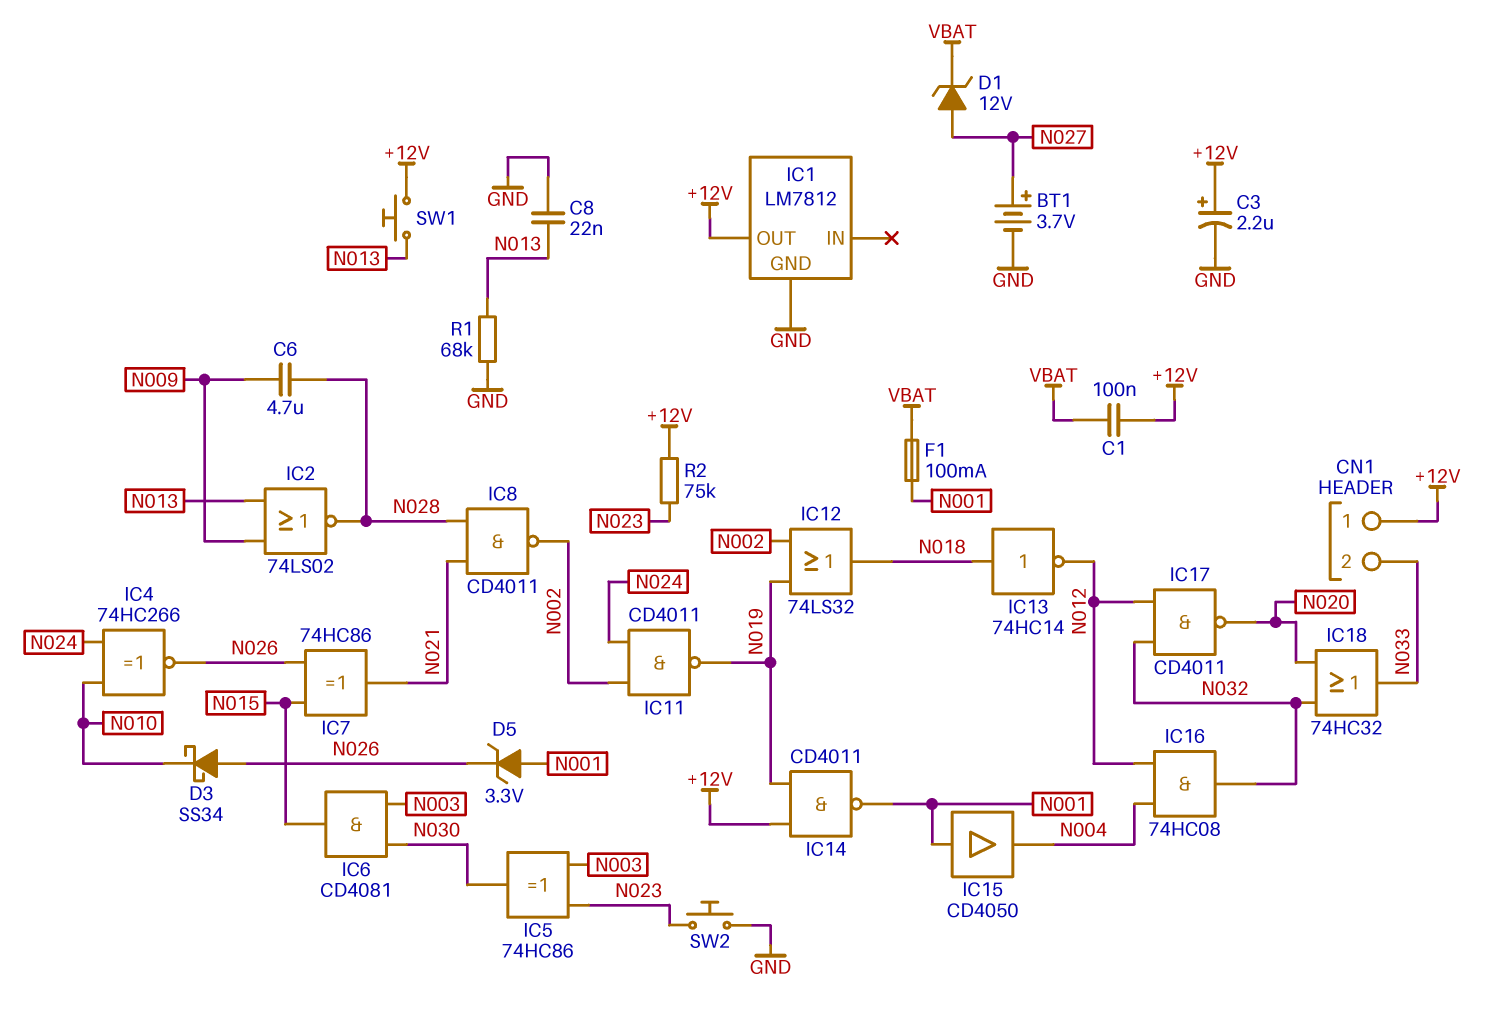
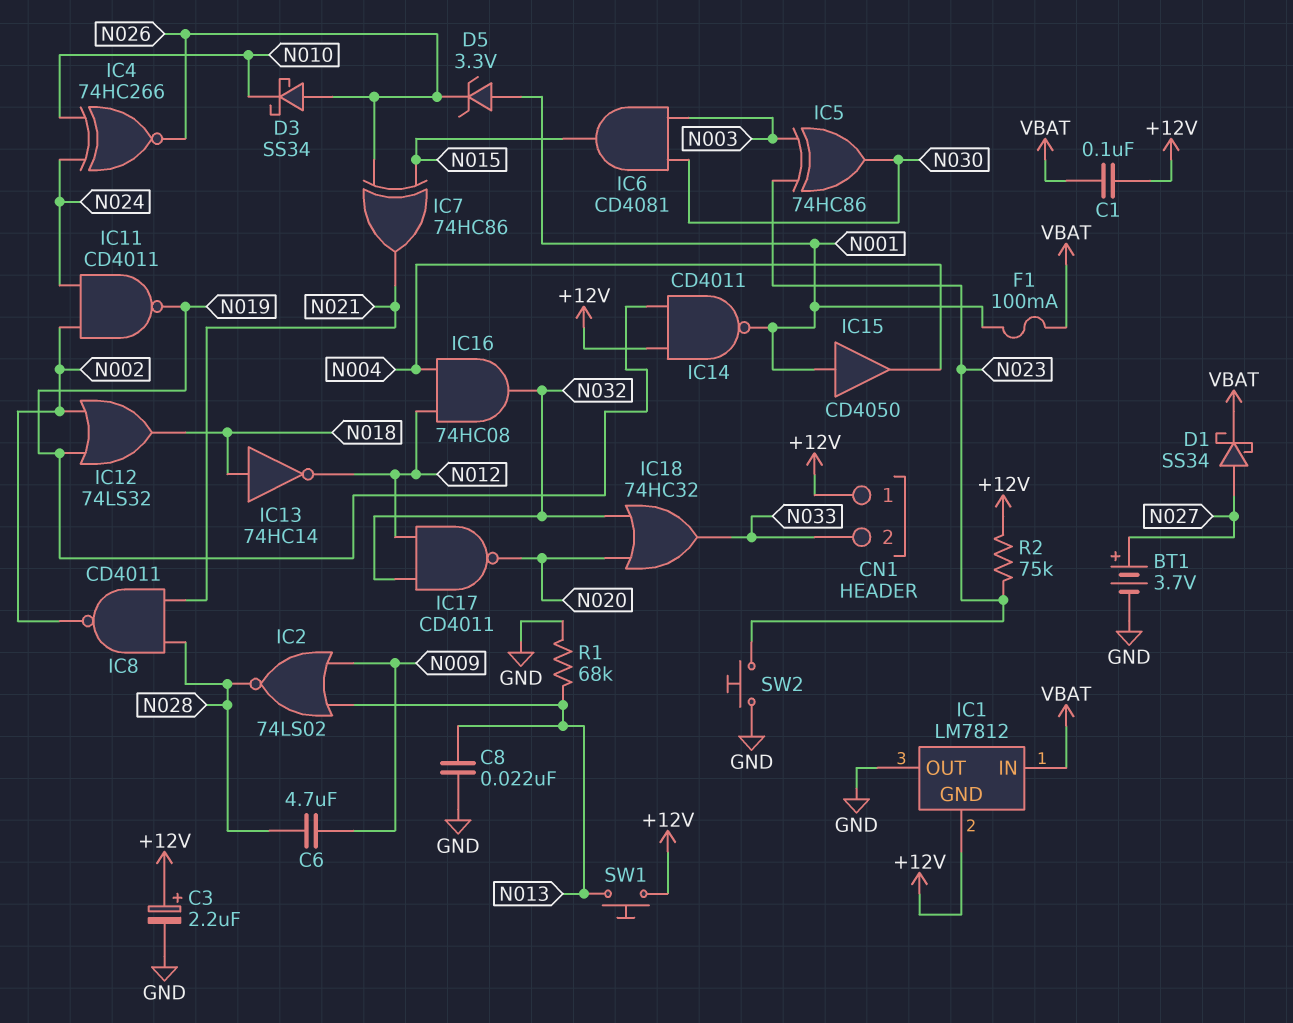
D1: zener 12V (A N027, K VBAT) -> schottky SS34 (A N027, K VBAT)
IC1 pin GND: GND -> +12V
IC1 pin IN: none -> VBAT
IC1 pin OUT: +12V -> GND

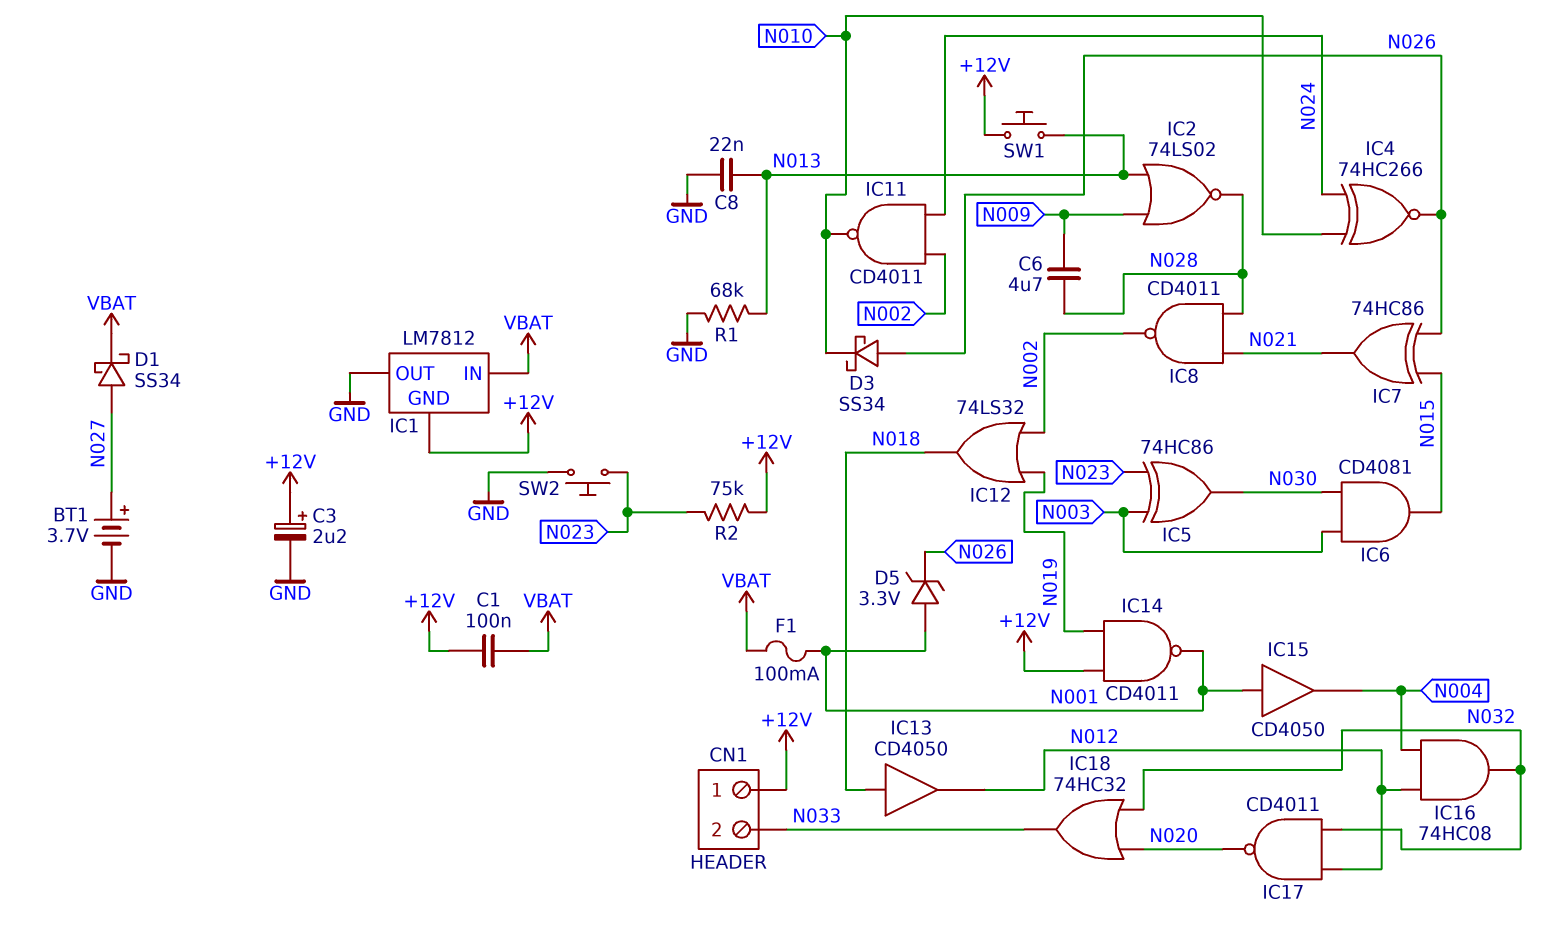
IC11: NAND CD4011 (in N002, in N024, out N019) -> NAND CD4011 (in N002, in N024, out N010)
IC13: NOT 74HC14 (in N018, out N012) -> buffer CD4050 (in N018, out N012)

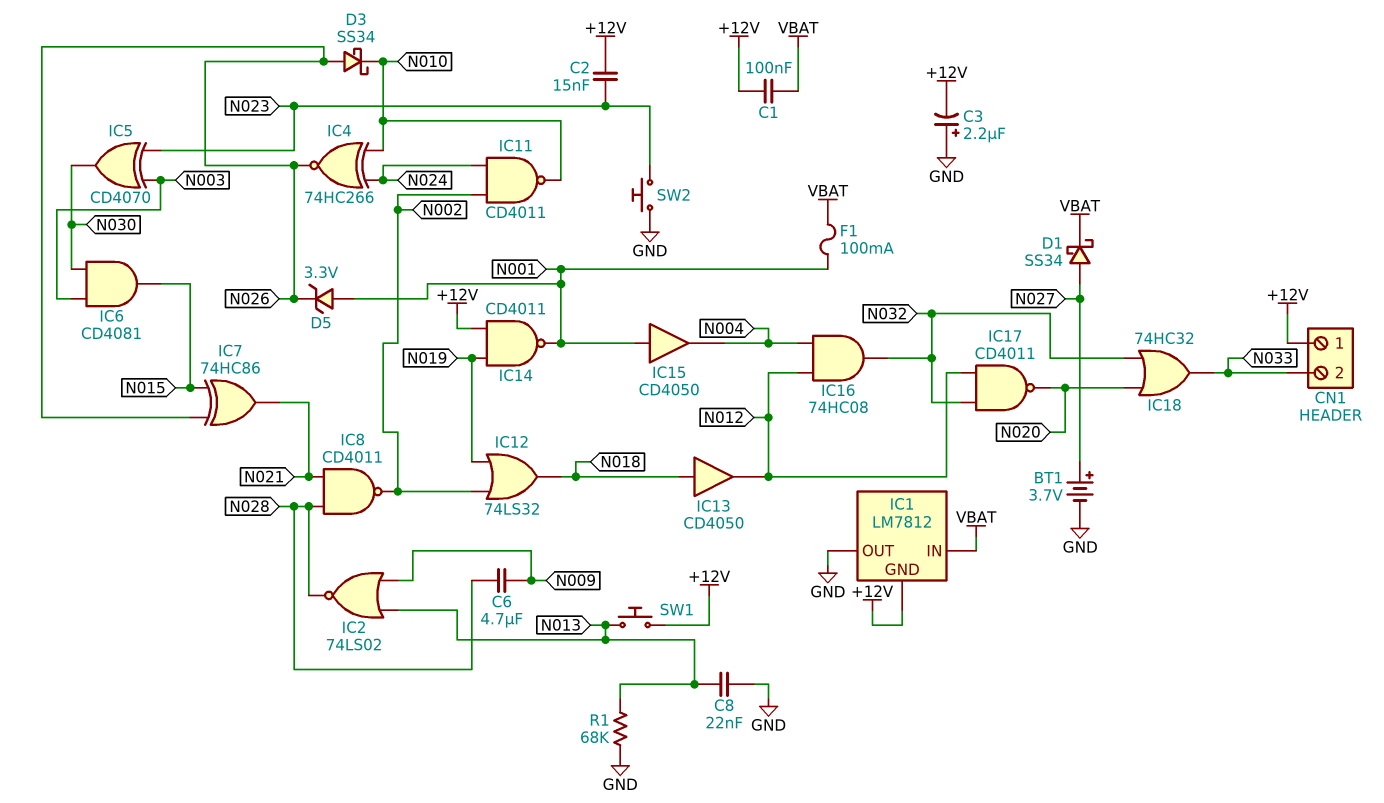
C2: none -> 15nF (+12V, N023)
C3: 2.2uF (plus +12V, minus GND) -> 2.2uF (plus GND, minus +12V)
IC5: XOR 74HC86 (in N003, in N023, out N030) -> XOR CD4070 (in N003, in N023, out N030)
R2: 75k (+12V, N023) -> none

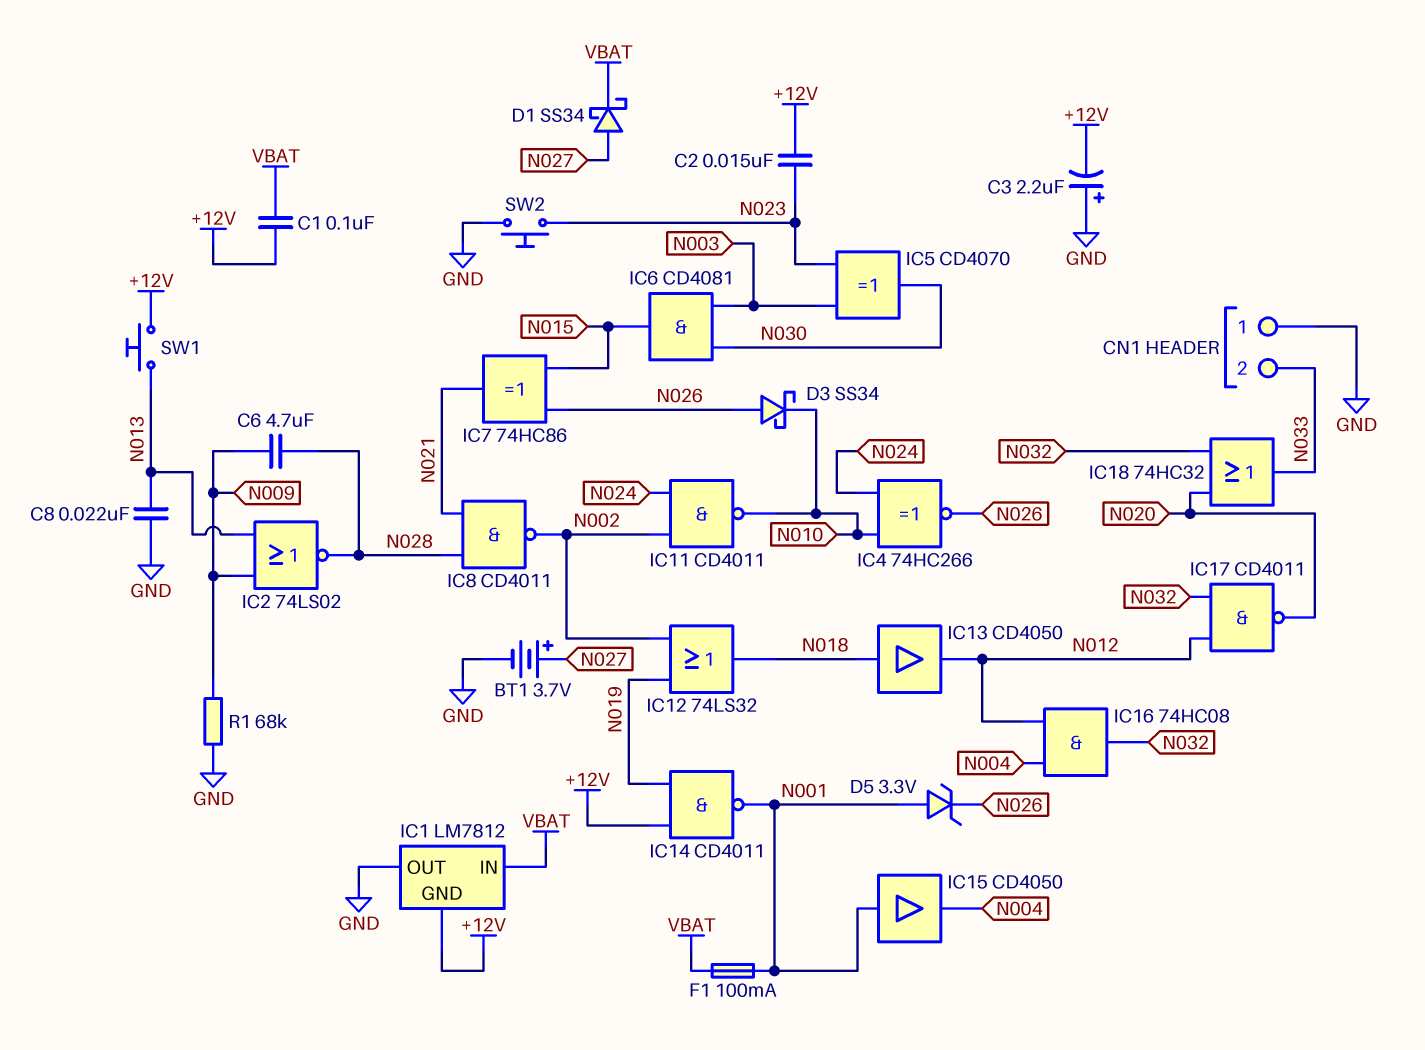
CN1 pin 1: +12V -> GND
R1: 68k (GND, N013) -> 68k (GND, N009)

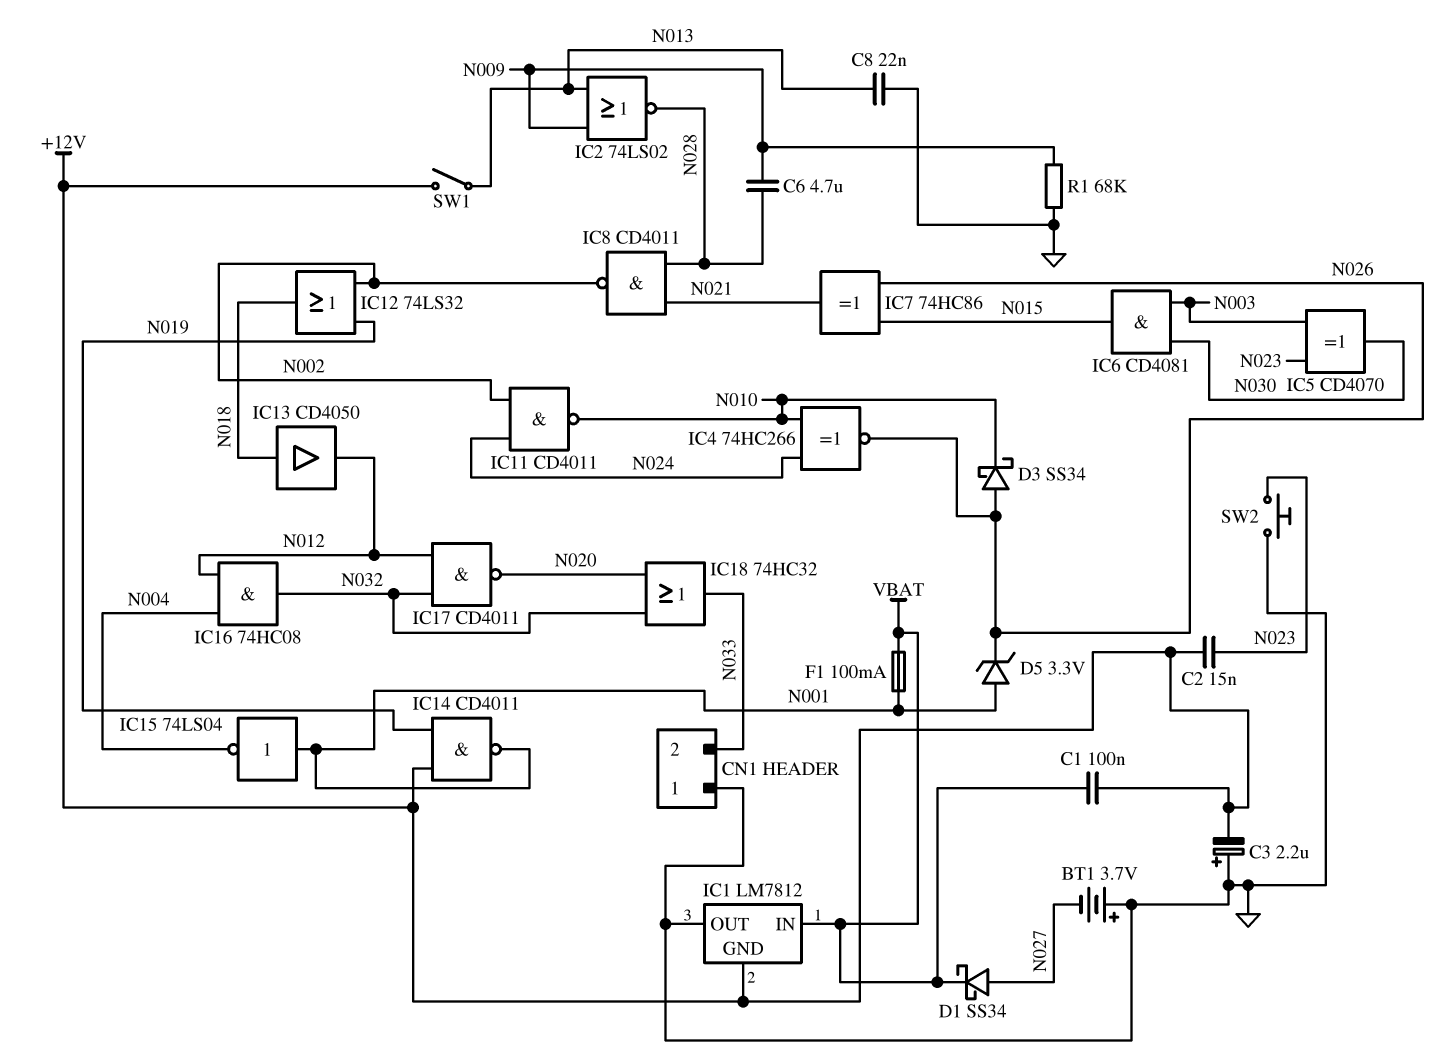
BT1: 3.7V (plus N027, minus GND) -> 3.7V (plus GND, minus N027)
IC15: buffer CD4050 (in N001, out N004) -> NOT 74LS04 (in N001, out N004)
SW1: button (+12V, N013) -> switch (+12V, N013)

